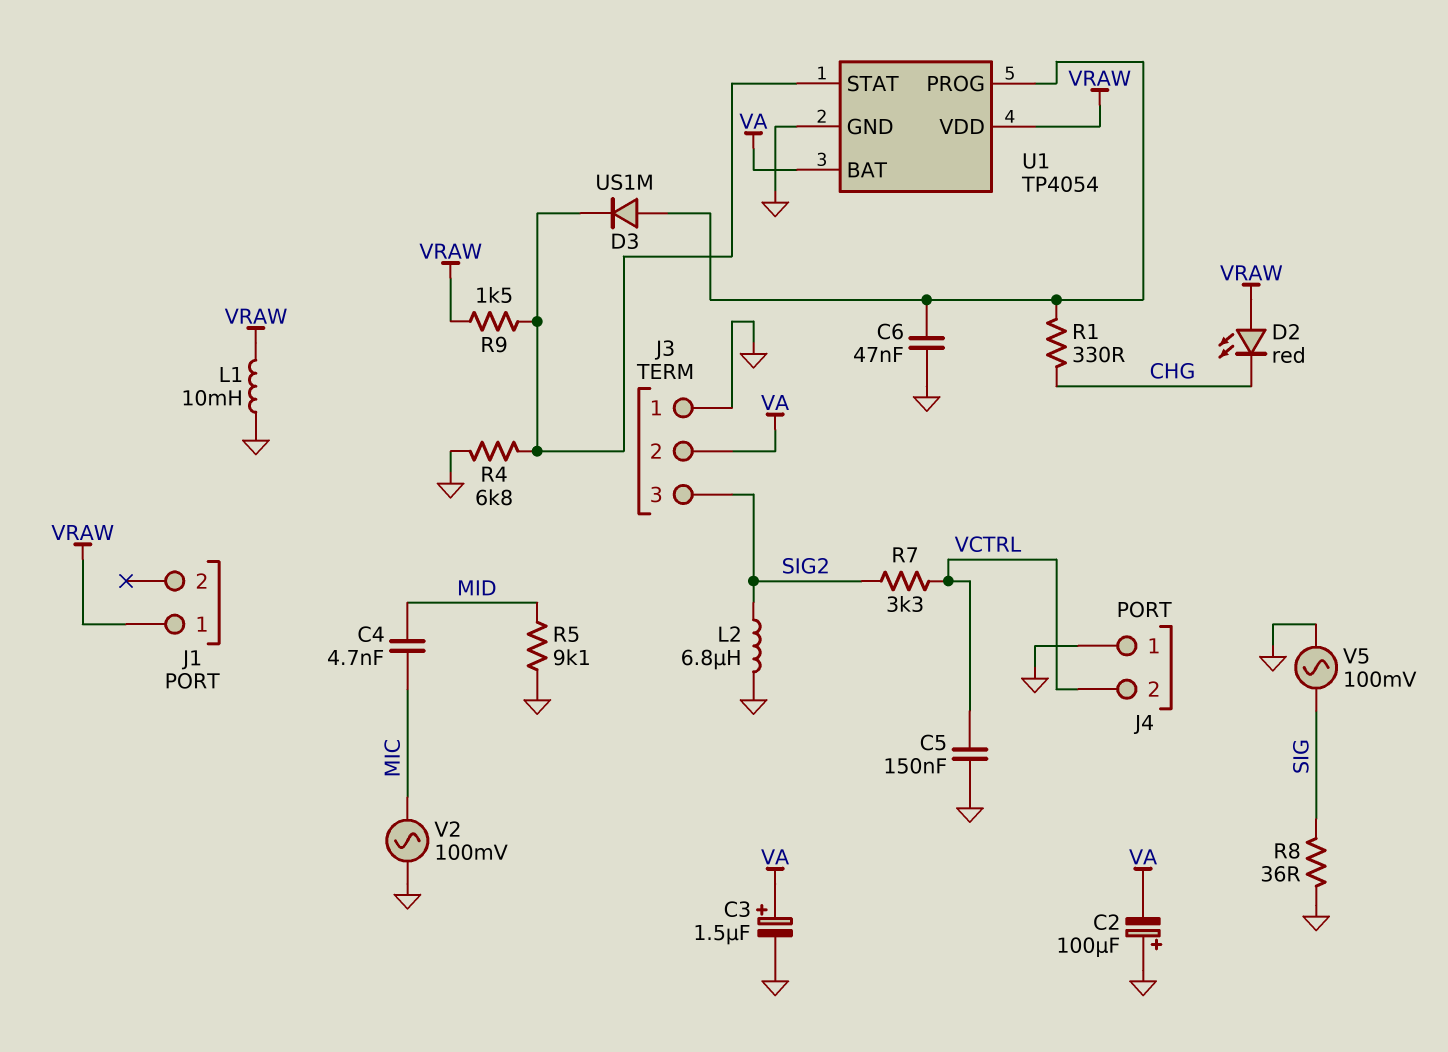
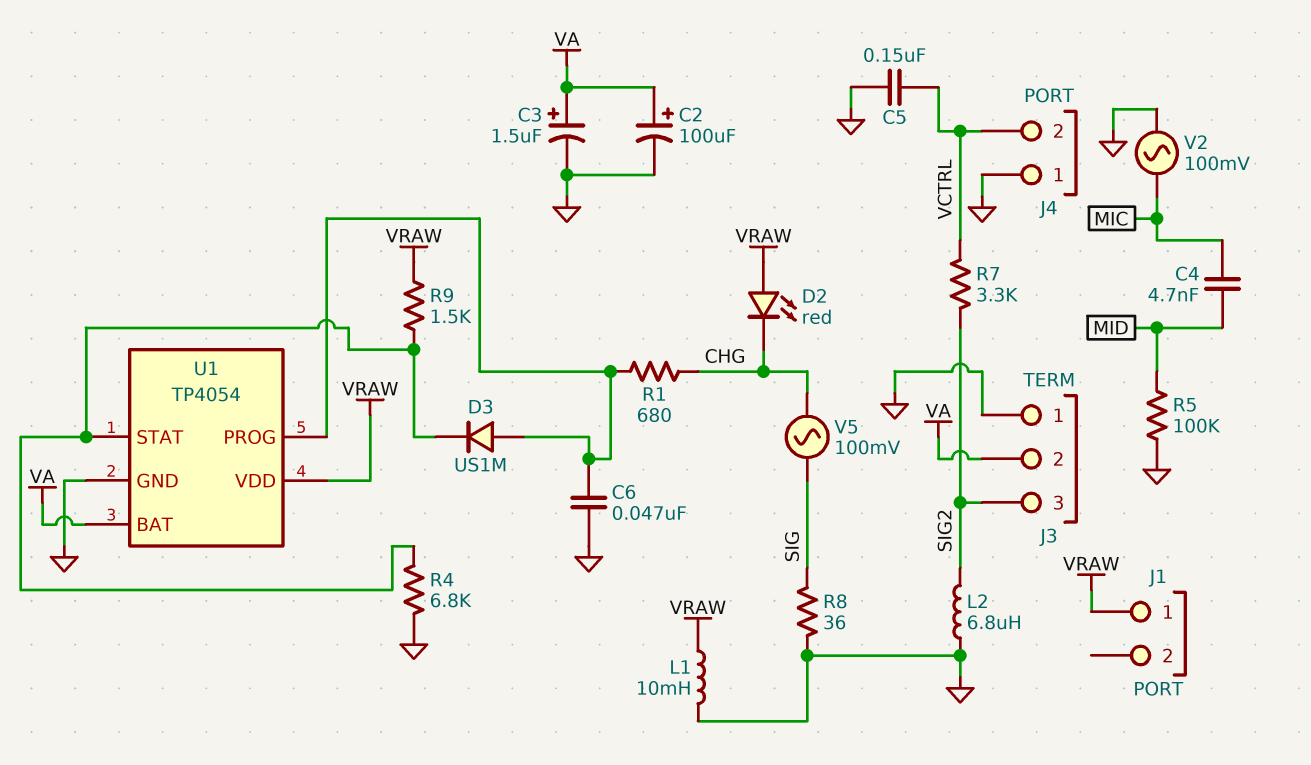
C2: 100uF (plus GND, minus VA) -> 100uF (plus VA, minus GND)
R1: 330 (CHG, U1/PROG) -> 680 (CHG, U1/PROG)
R5: 9.1k (GND, MID) -> 100k (GND, MID)
V5: AC 100mV (GND, SIG) -> AC 100mV (CHG, SIG)

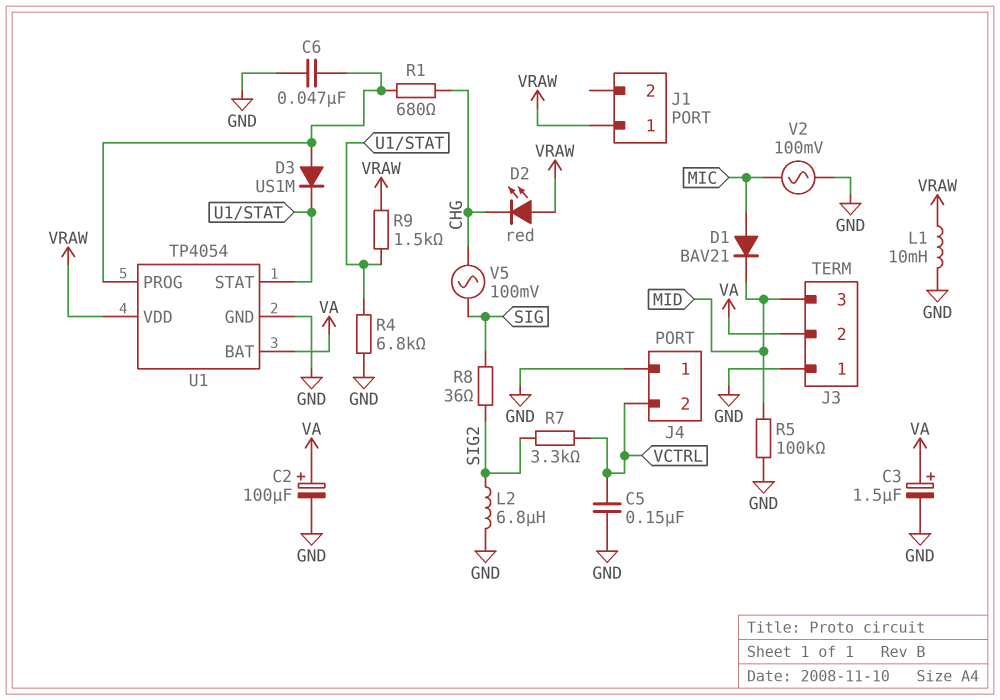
C4: 4.7nF (MIC, MID) -> none
D1: none -> diode BAV21 (A MIC, K MID)
J3 pin 3: SIG2 -> MID
R8: 36 (GND, SIG) -> 36 (SIG, SIG2)

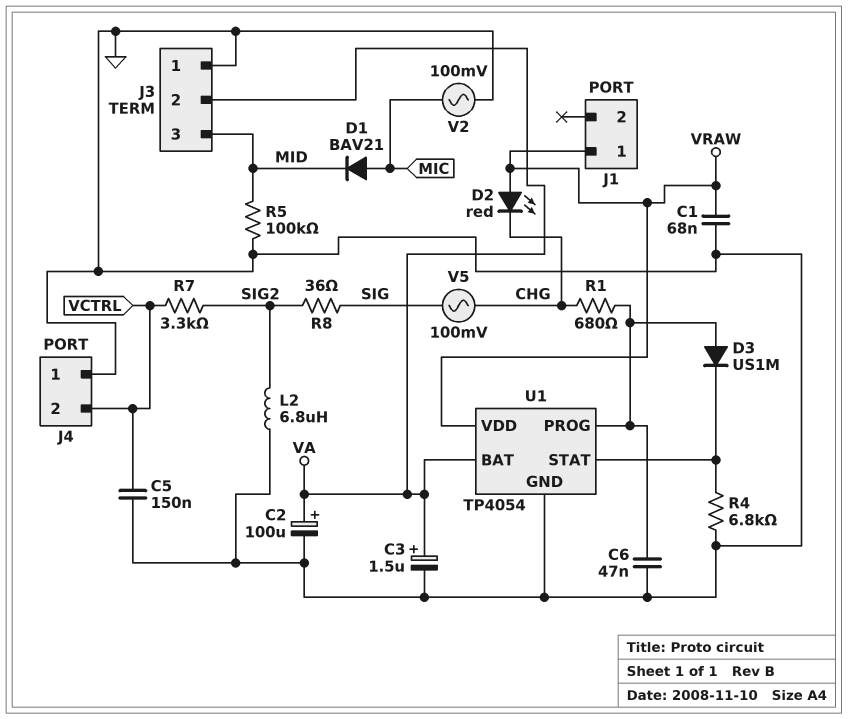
C1: none -> 68nF (GND, VRAW)
L1: 10mH (GND, VRAW) -> none
R9: 1.5k (U1/STAT, VRAW) -> none

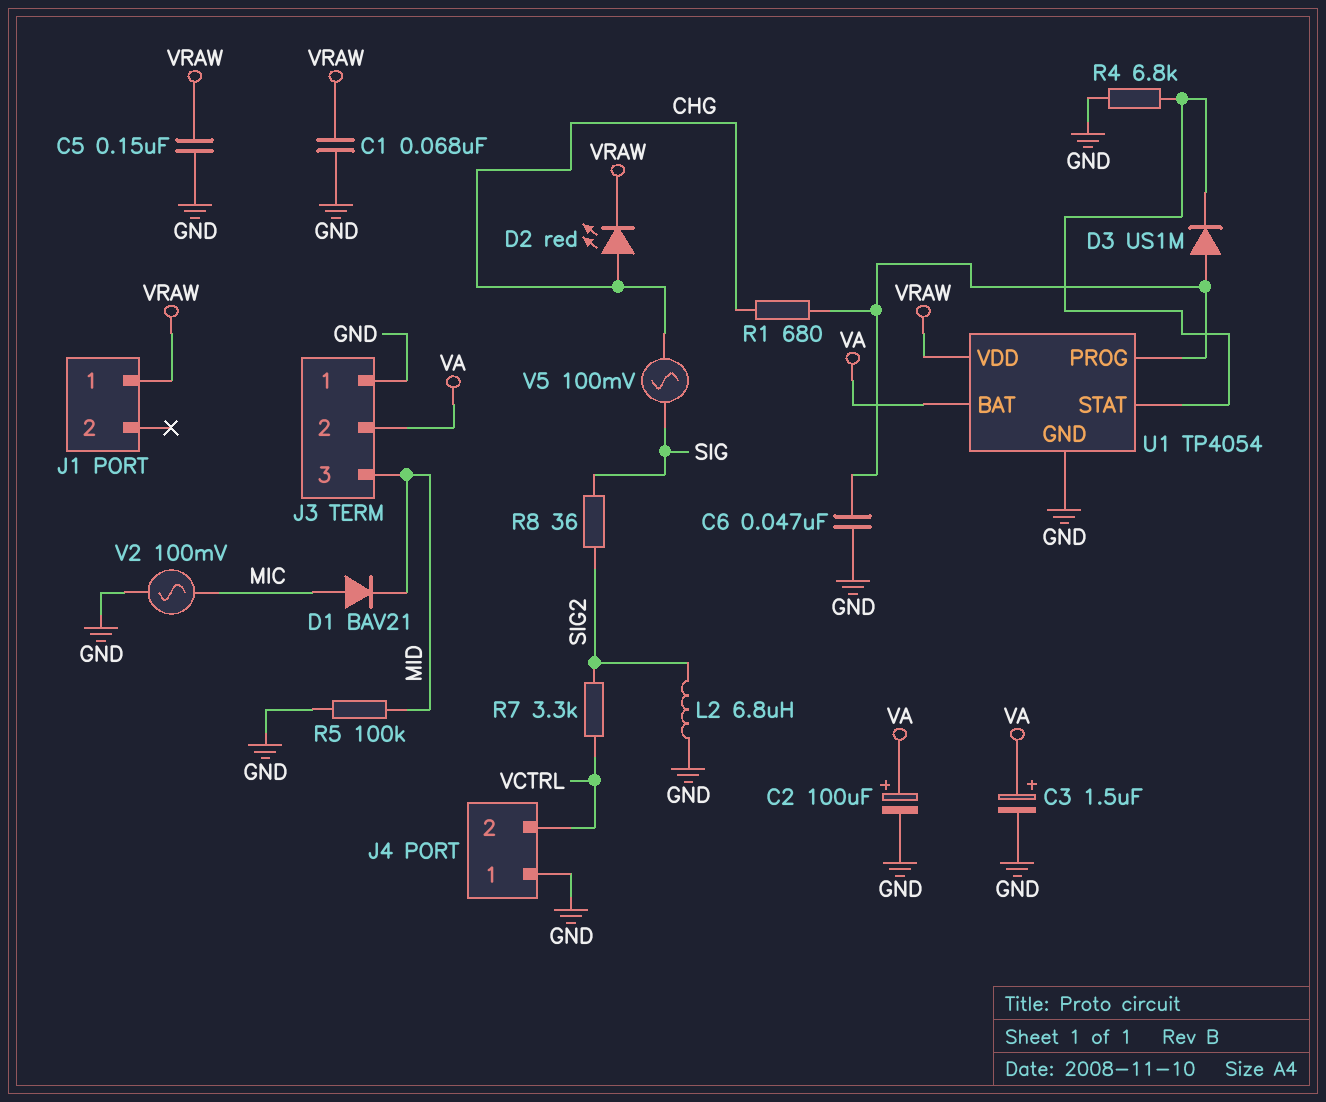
C5: 150nF (GND, VCTRL) -> 150nF (GND, VRAW)
D2: LED red (A VRAW, K CHG) -> LED red (A CHG, K VRAW)

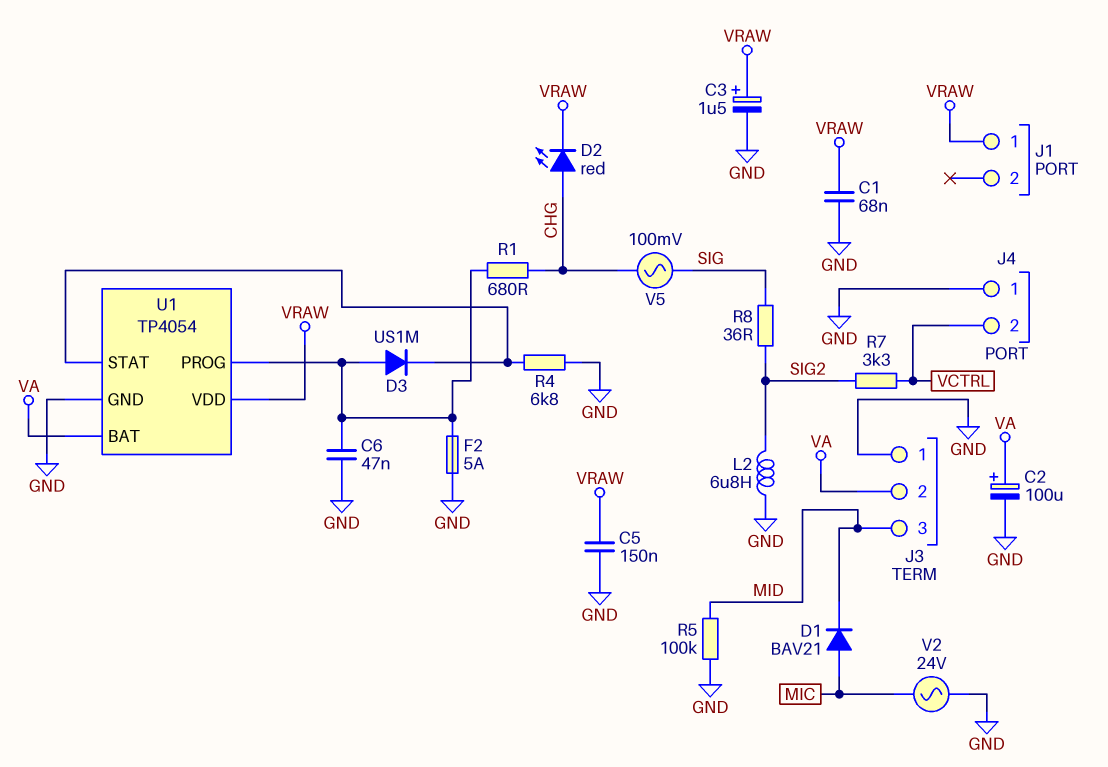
C3: 1.5uF (plus VA, minus GND) -> 1.5uF (plus VRAW, minus GND)
F2: none -> 5A (GND, U1/PROG)
V2: AC 100mV (GND, MIC) -> AC 24V (GND, MIC)

